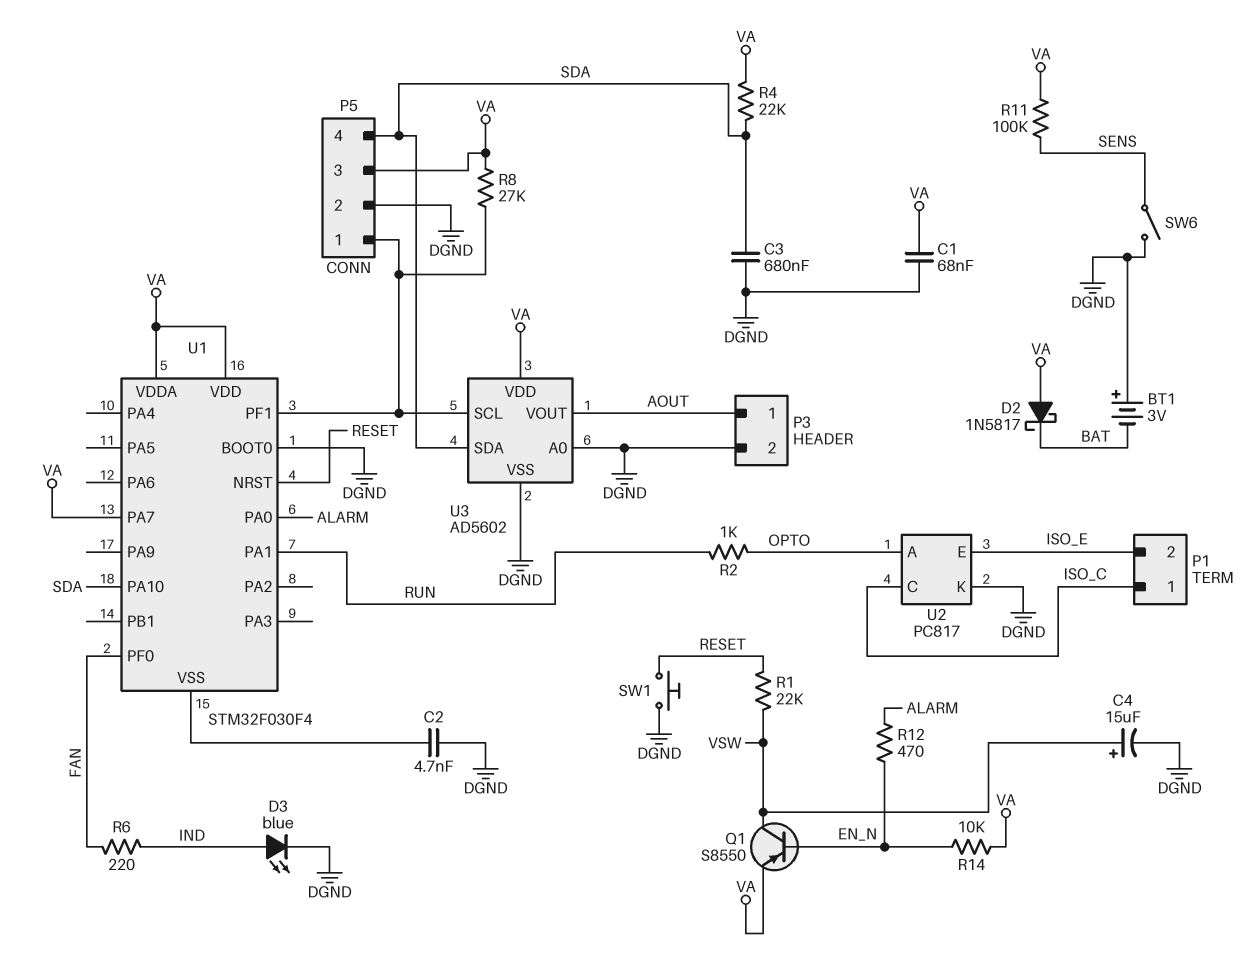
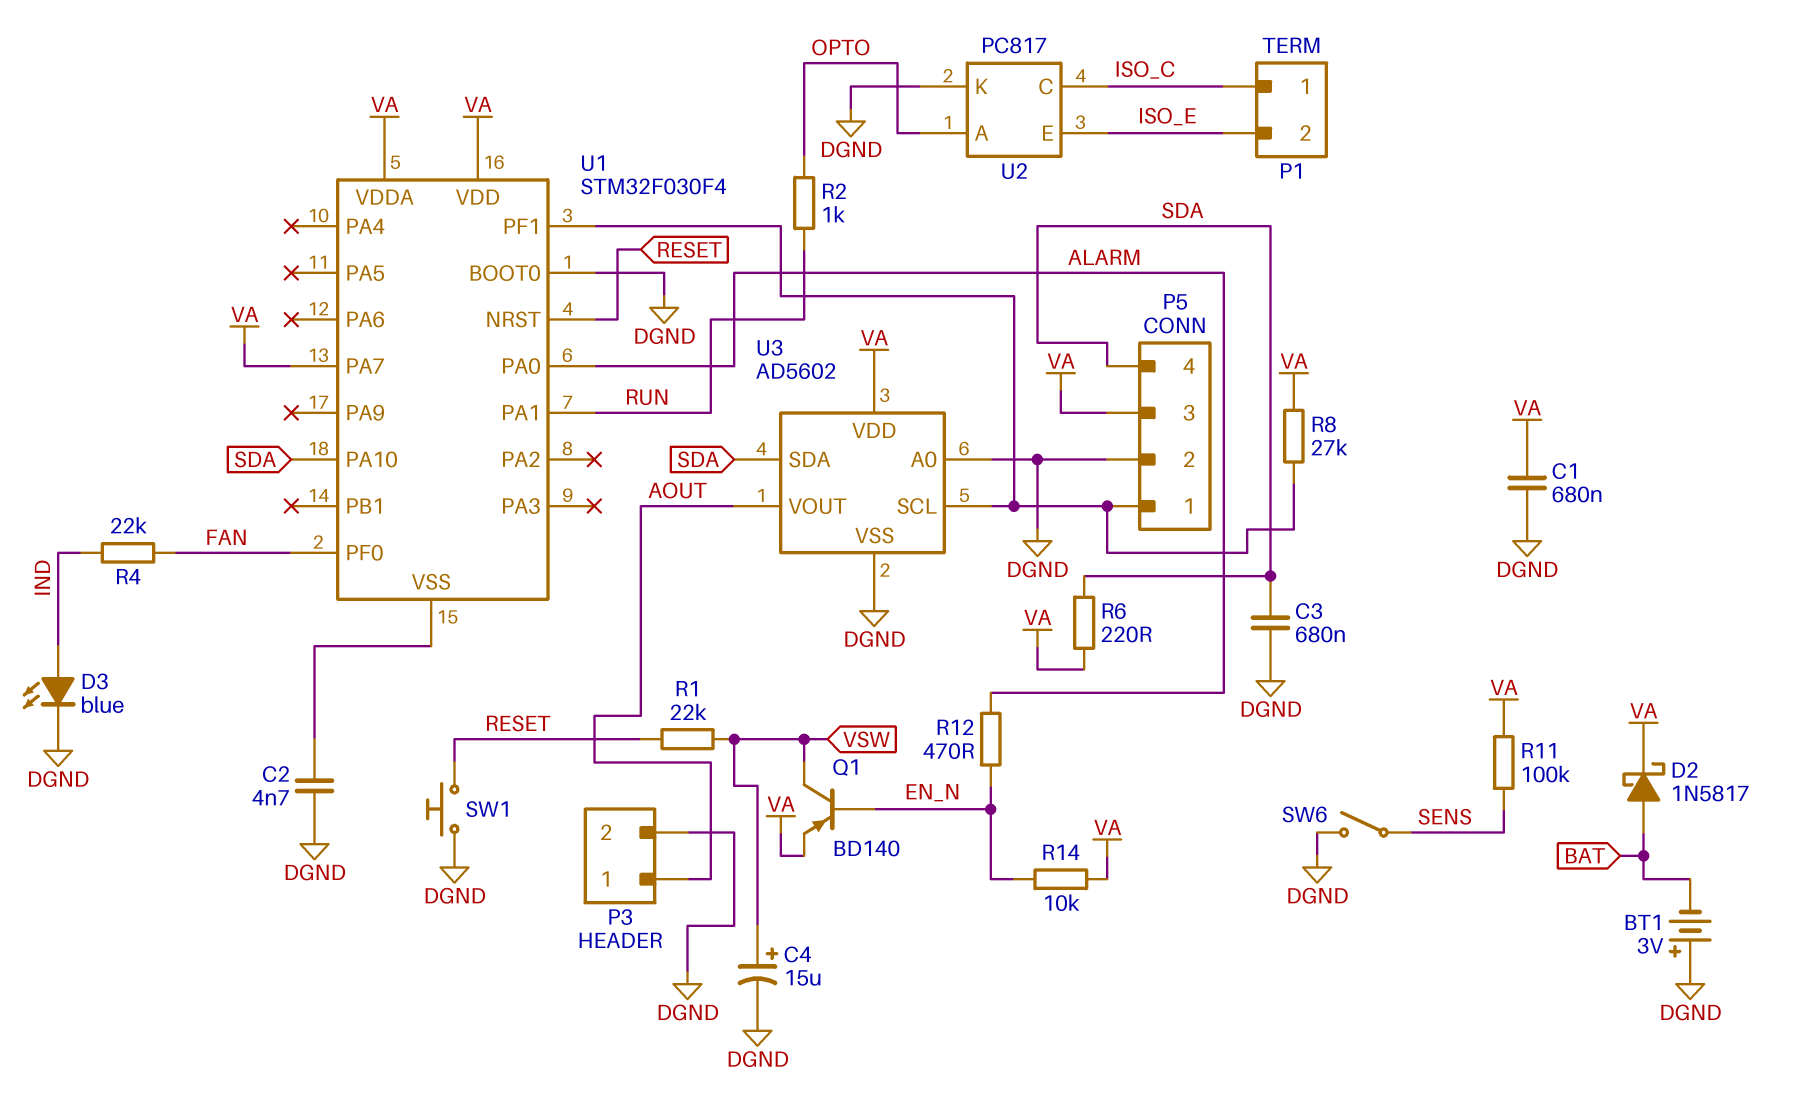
C1: 68nF (DGND, VA) -> 680nF (DGND, VA)
D2: schottky 1N5817 (A VA, K BAT) -> schottky 1N5817 (A BAT, K VA)
Q1: PNP S8550 (B EN_N, C VSW, E VA) -> PNP BD140 (B EN_N, C VSW, E VA)
R4: 22k (SDA, VA) -> 22k (FAN, IND)
R6: 220 (FAN, IND) -> 220 (SDA, VA)

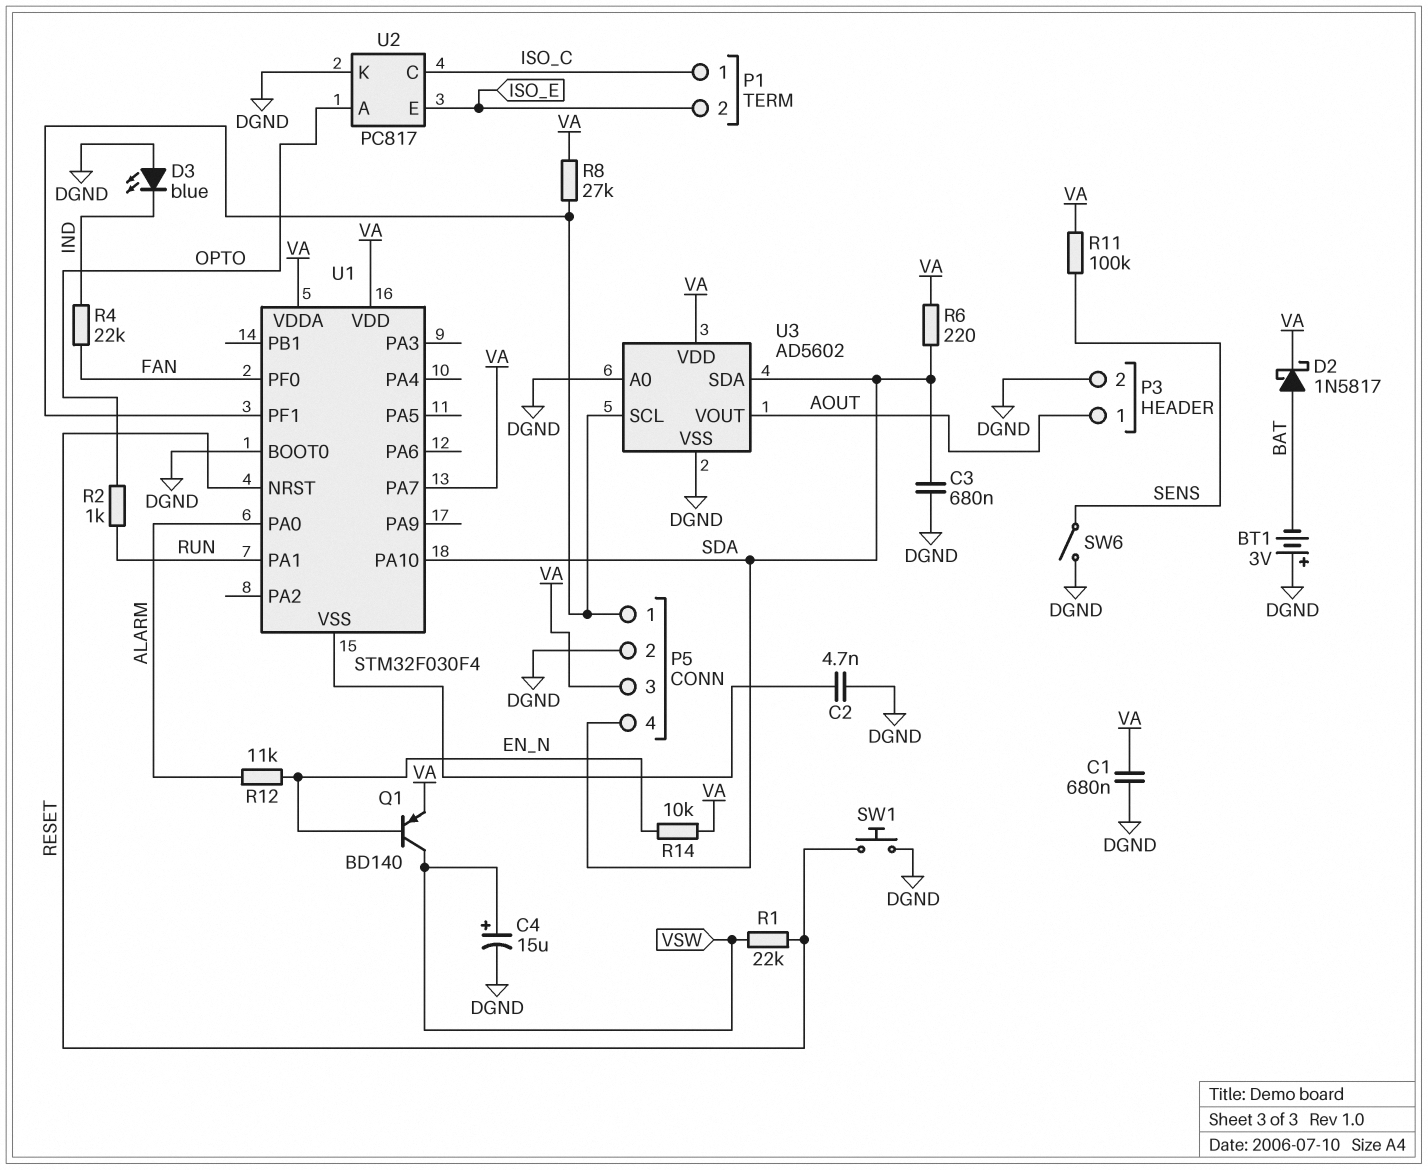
D3: LED blue (A IND, K DGND) -> LED blue (A DGND, K IND)
R12: 470 (ALARM, EN_N) -> 11k (ALARM, EN_N)

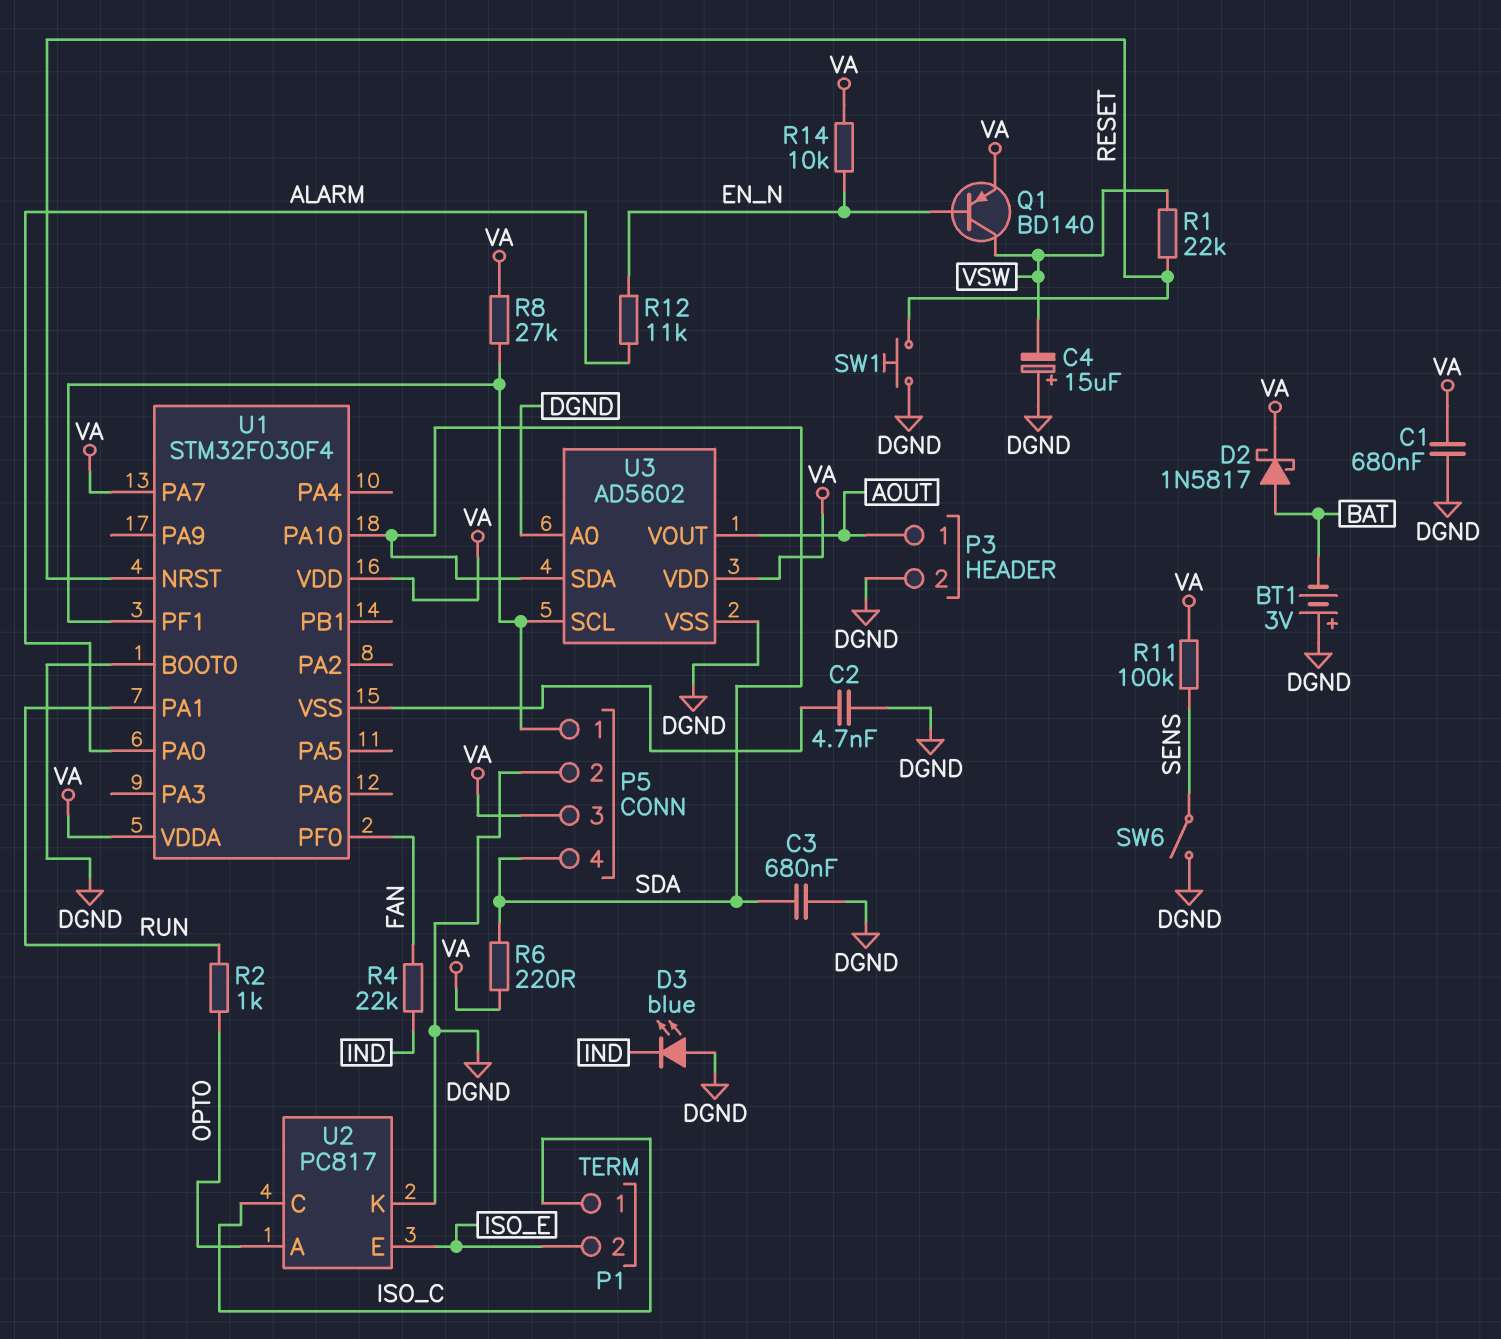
C4: 15uF (plus VSW, minus DGND) -> 15uF (plus DGND, minus VSW)

